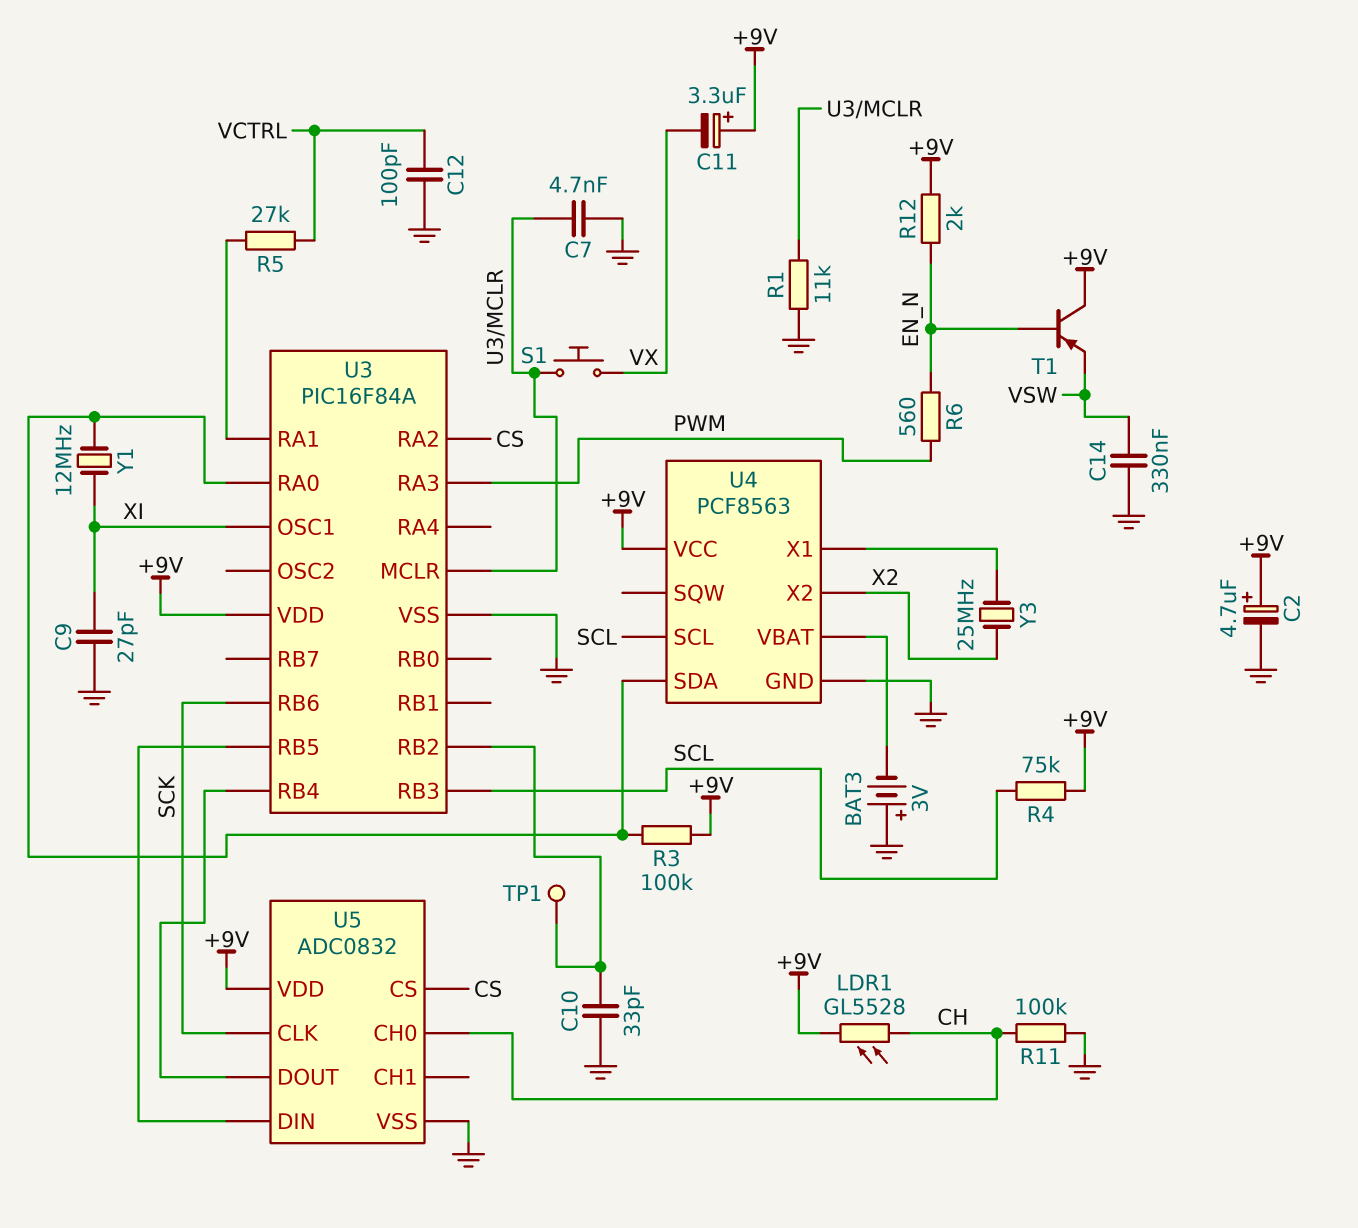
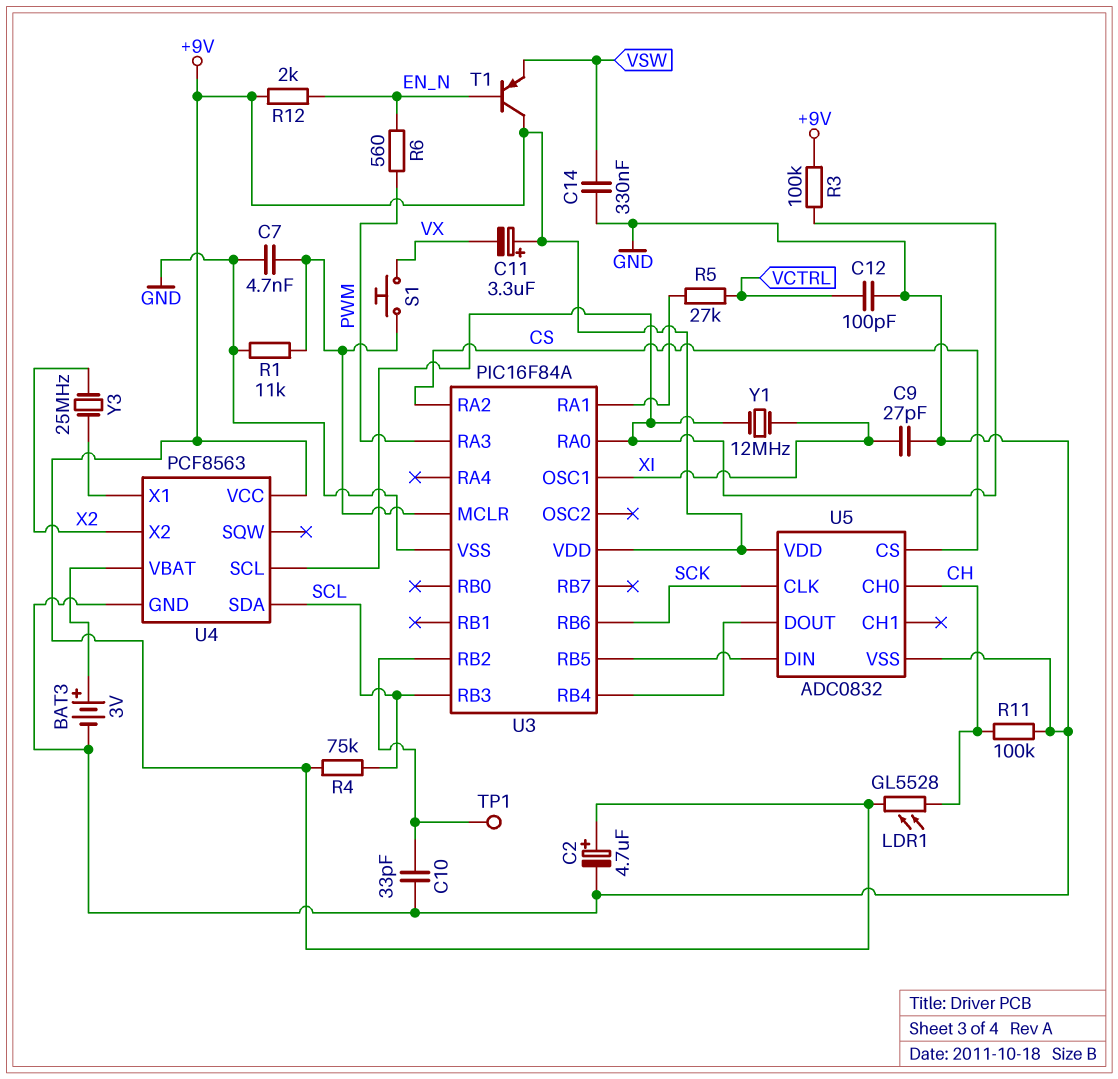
BAT3: 3V (plus GND, minus U4/VBAT) -> 3V (plus U4/VBAT, minus GND)
U4 pin SCL: SCL -> U3/RA0
U4 pin SDA: U3/RA0 -> SCL

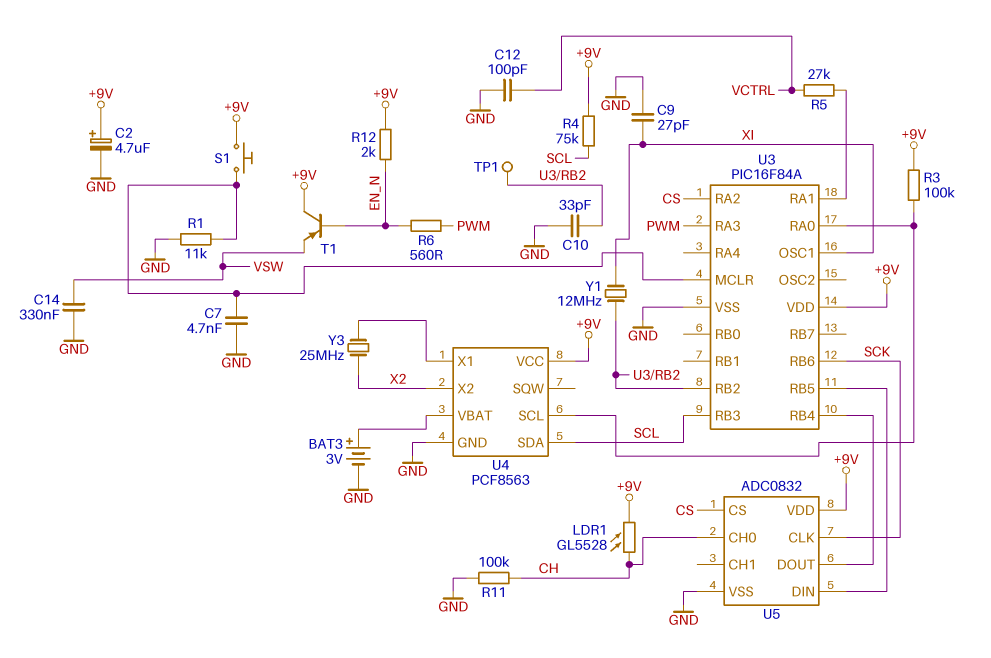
C11: 3.3uF (plus +9V, minus VX) -> none
S1: button (U3/MCLR, VX) -> button (+9V, U3/MCLR)
Y1: 12MHz (U3/RA0, XI) -> 12MHz (U3/RB2, XI)

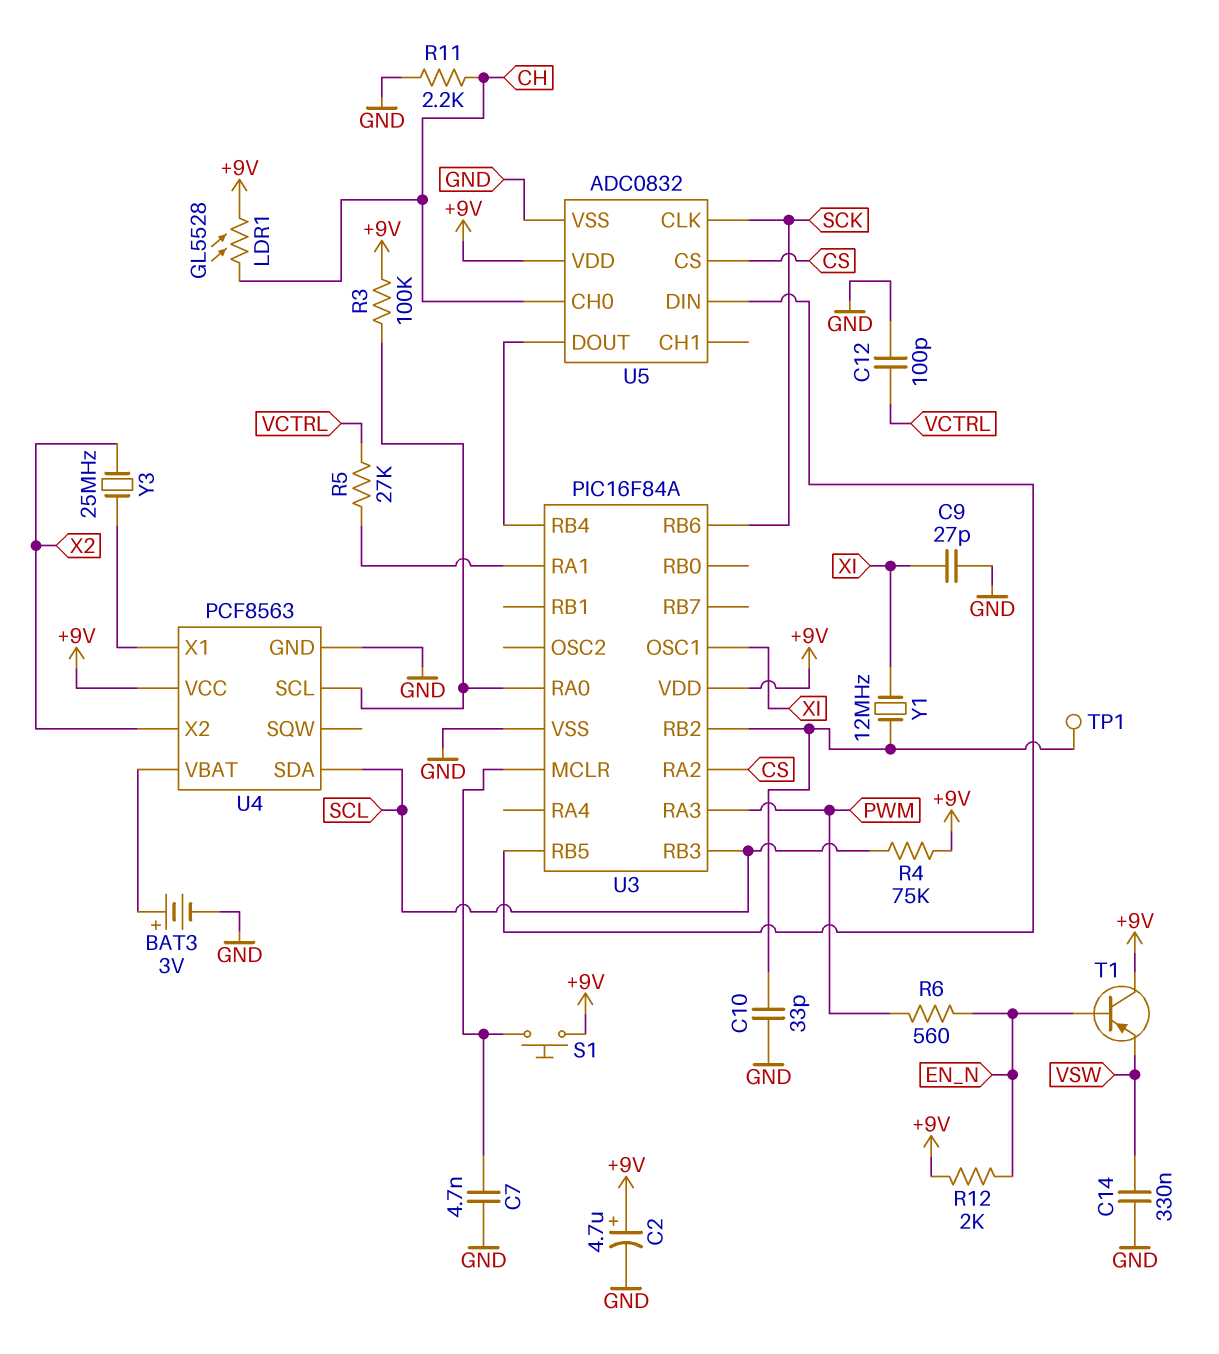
R1: 11k (GND, U3/MCLR) -> none
R11: 100k (CH, GND) -> 2.2k (CH, GND)

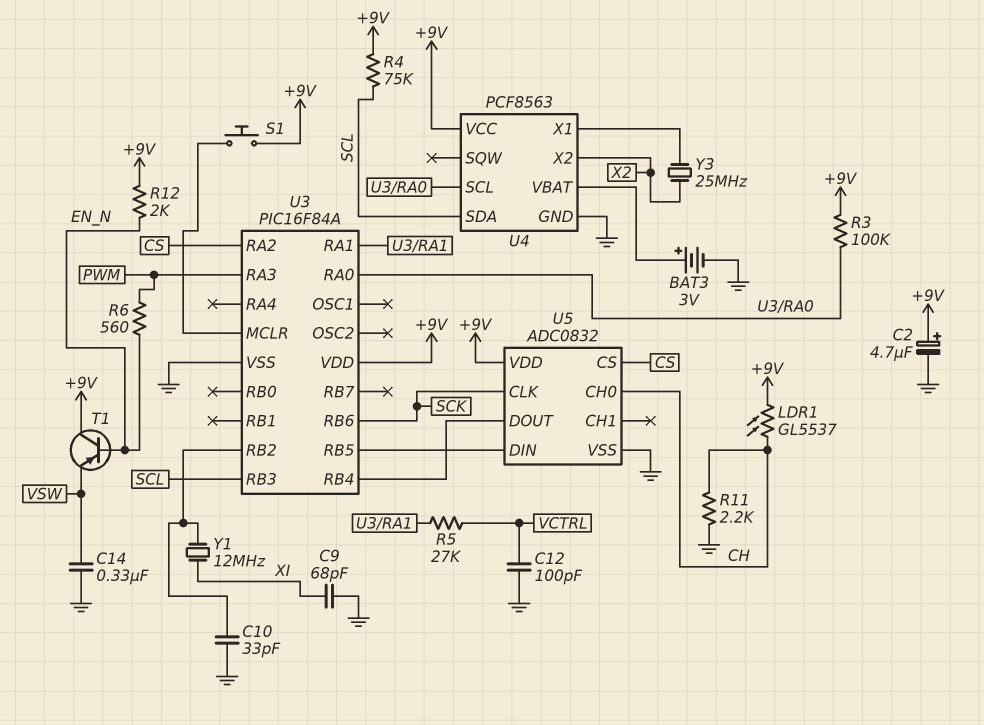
C7: 4.7nF (GND, U3/MCLR) -> none
C9: 27pF (GND, XI) -> 68pF (GND, XI)
LDR1: GL5528 (+9V, CH) -> GL5537 (+9V, CH)
TP1: test point (U3/RB2) -> none
U3 pin OSC1: XI -> none

